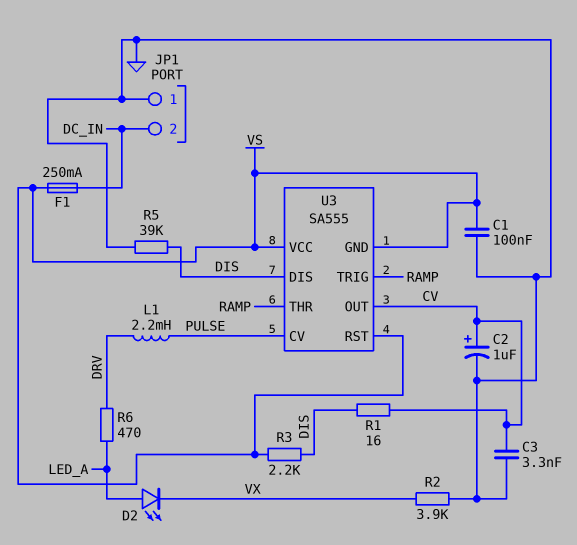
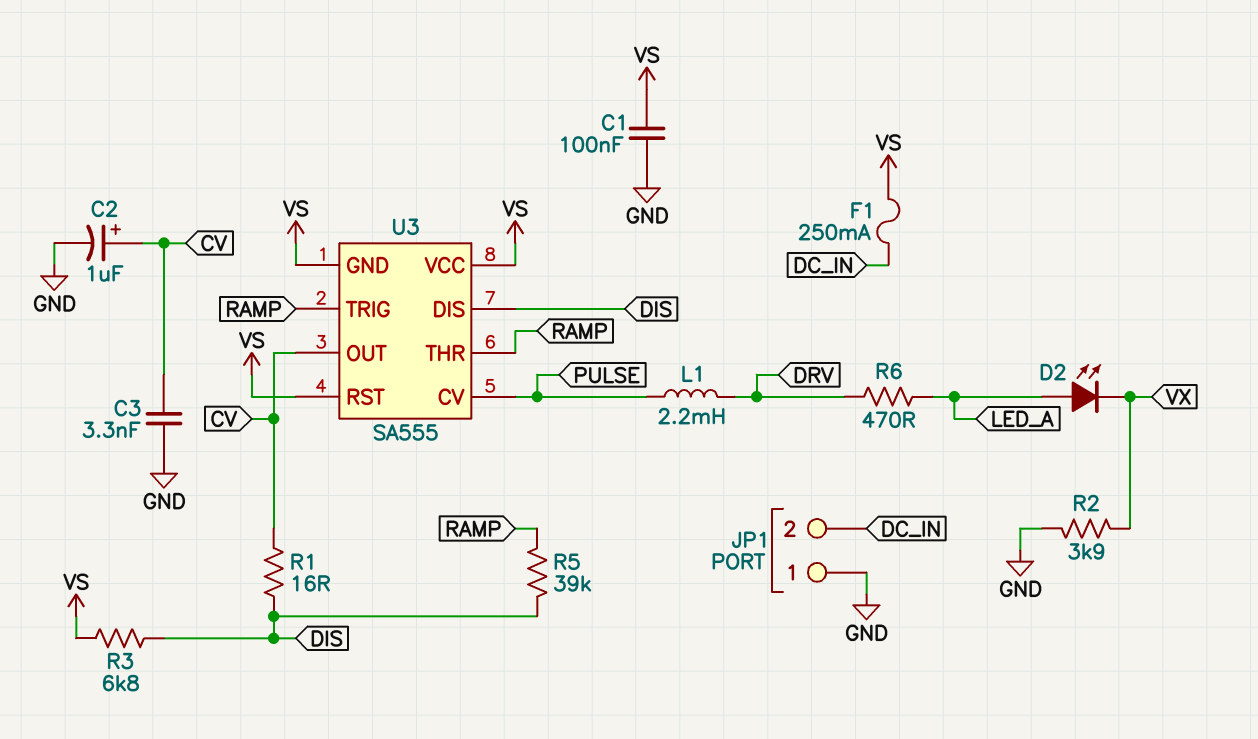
R3: 2.2k (DIS, VS) -> 6.8k (DIS, VS)
R5: 39k (DIS, GND) -> 39k (DIS, RAMP)

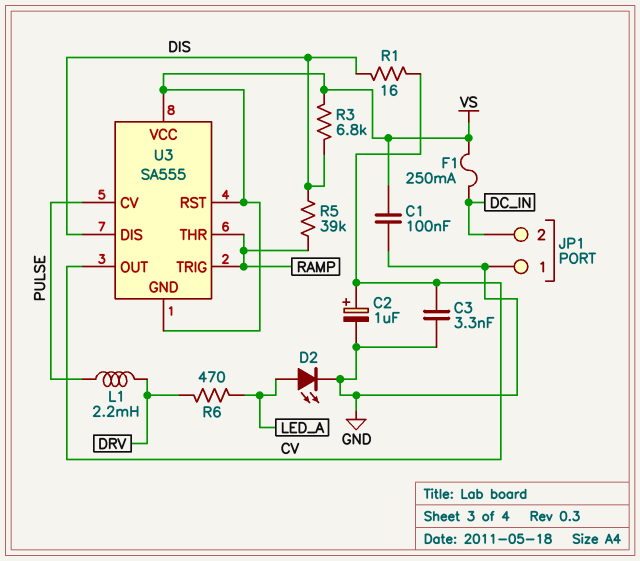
D2: LED (A LED_A, K VX) -> LED (A LED_A, K GND)
R2: 3.9k (GND, VX) -> none

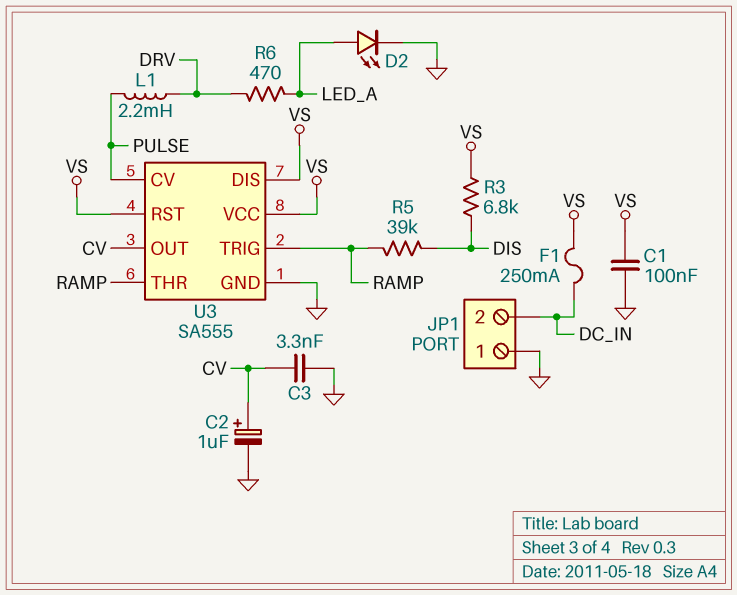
R1: 16 (CV, DIS) -> none
U3 pin DIS: DIS -> VS
U3 pin GND: VS -> GND

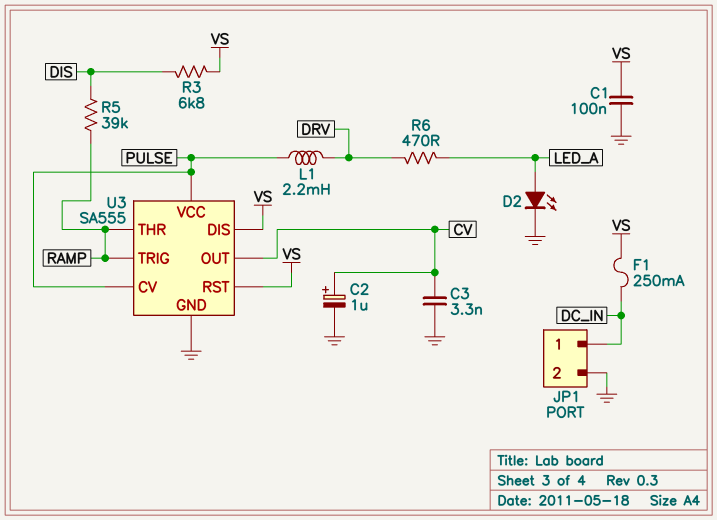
JP1 pin 1: GND -> DC_IN
JP1 pin 2: DC_IN -> GND
U3 pin VCC: VS -> PULSE

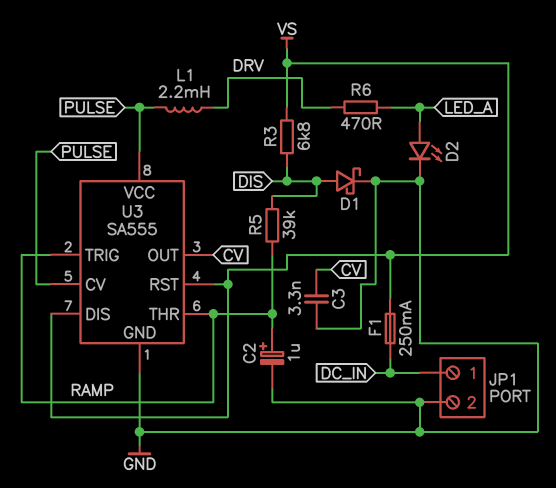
C1: 100nF (GND, VS) -> none
C2: 1uF (plus CV, minus GND) -> 1uF (plus RAMP, minus GND)
D1: none -> schottky (A DIS, K GND)

